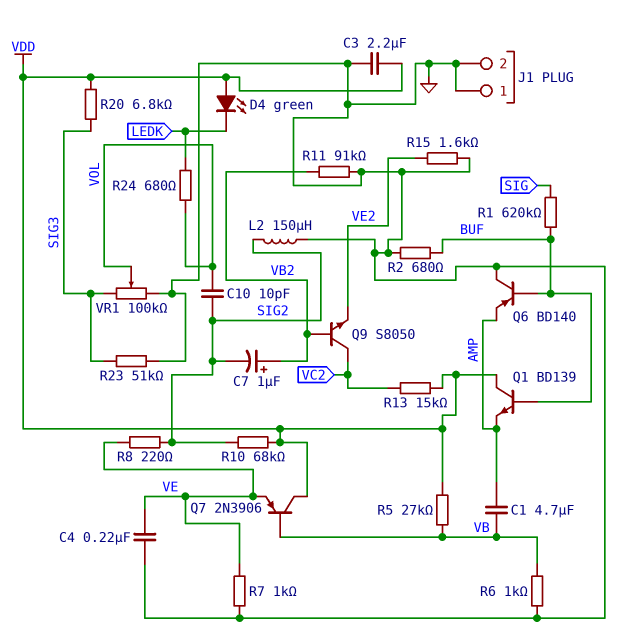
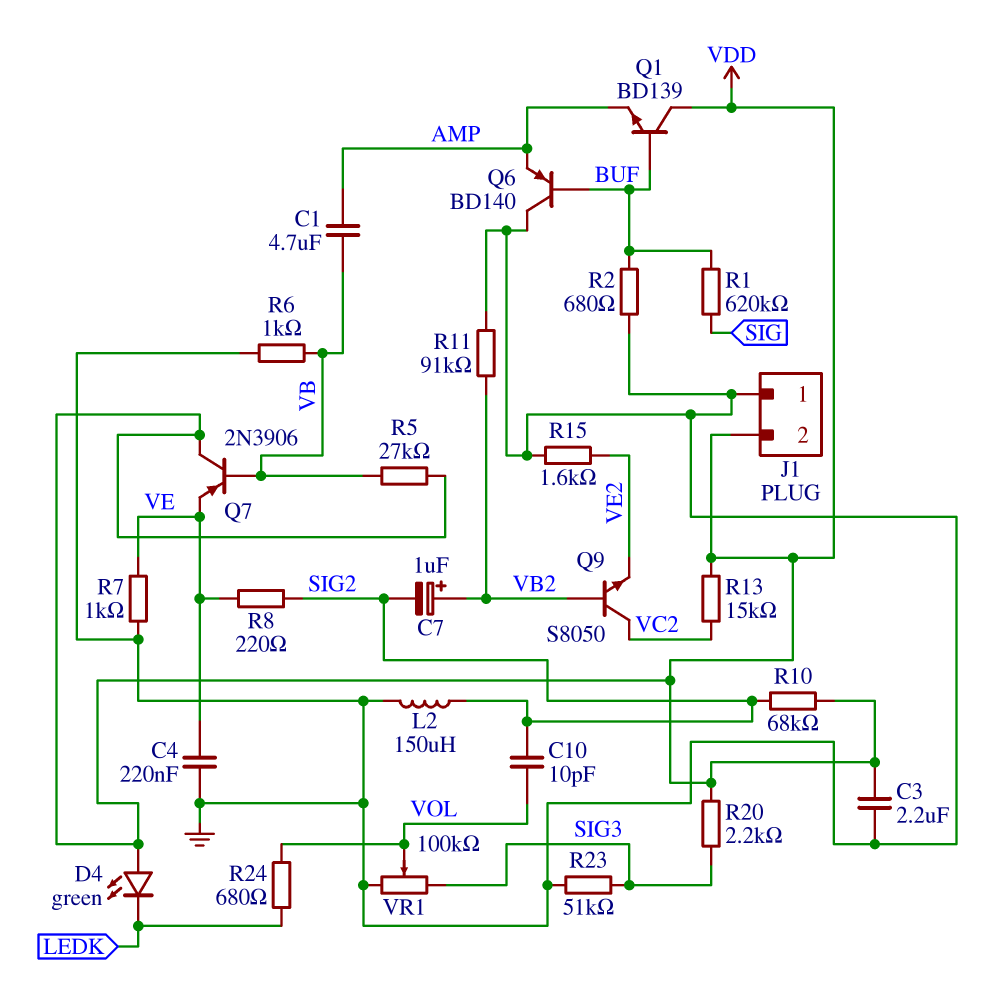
J1 pin 2: GND -> VDD
R20: 6.8k (SIG3, VDD) -> 2.2k (SIG3, VDD)

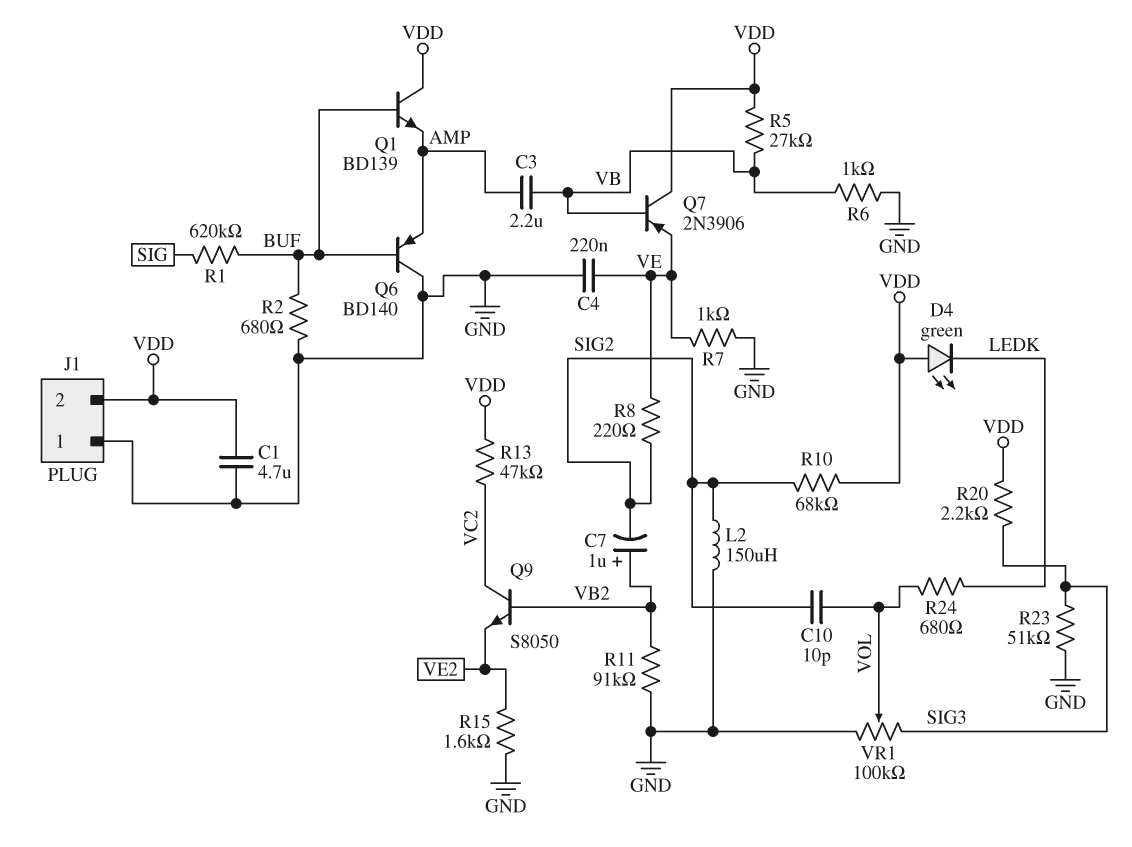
C1: 4.7uF (AMP, VB) -> 4.7uF (GND, VDD)
C3: 2.2uF (GND, VDD) -> 2.2uF (AMP, VB)
R13: 15k (VC2, VDD) -> 47k (VC2, VDD)

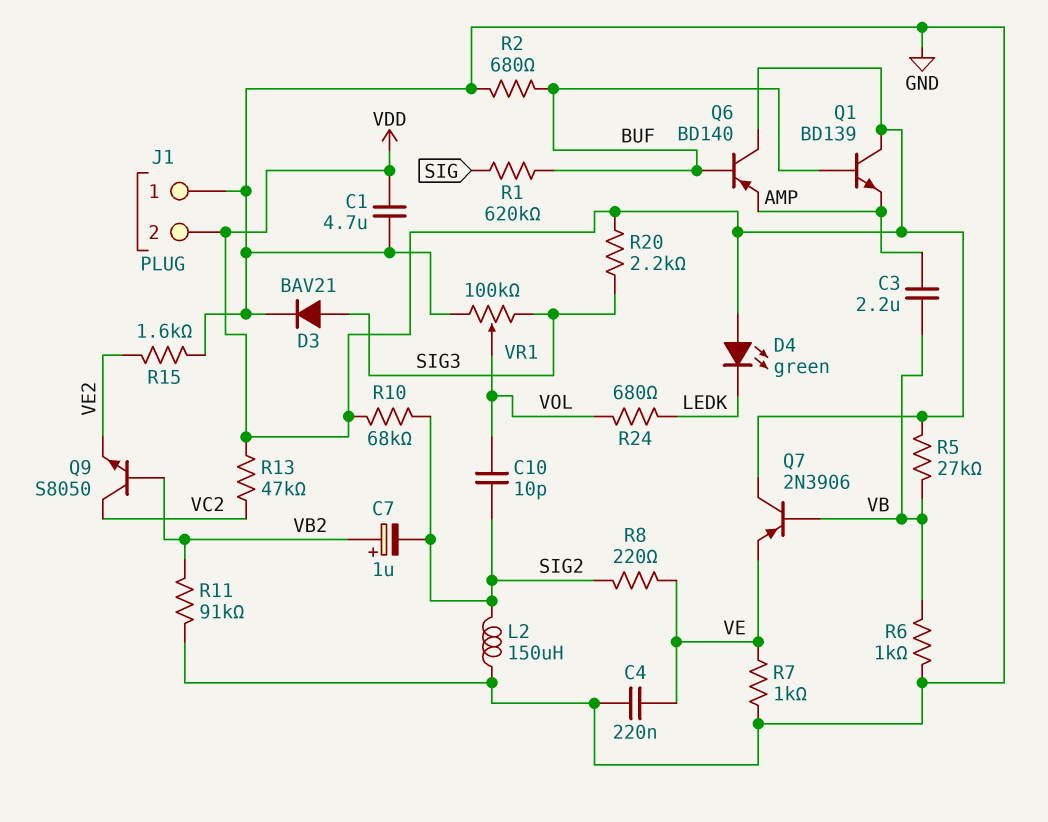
D3: none -> diode BAV21 (A SIG3, K GND)
Q6: PNP BD140 (B BUF, C GND, E AMP) -> PNP BD140 (B BUF, C VDD, E AMP)
R23: 51k (GND, SIG3) -> none

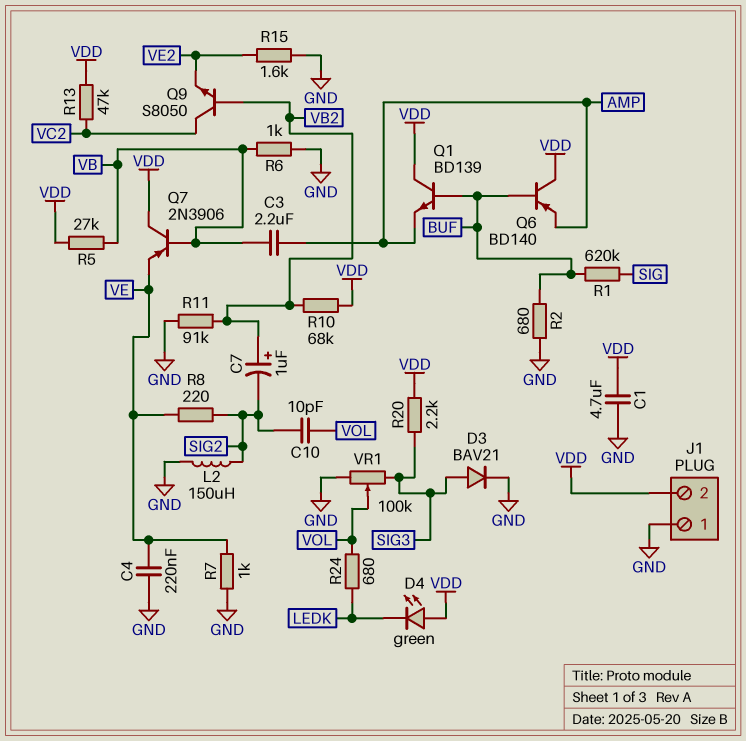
R10: 68k (SIG2, VDD) -> 68k (VB2, VDD)

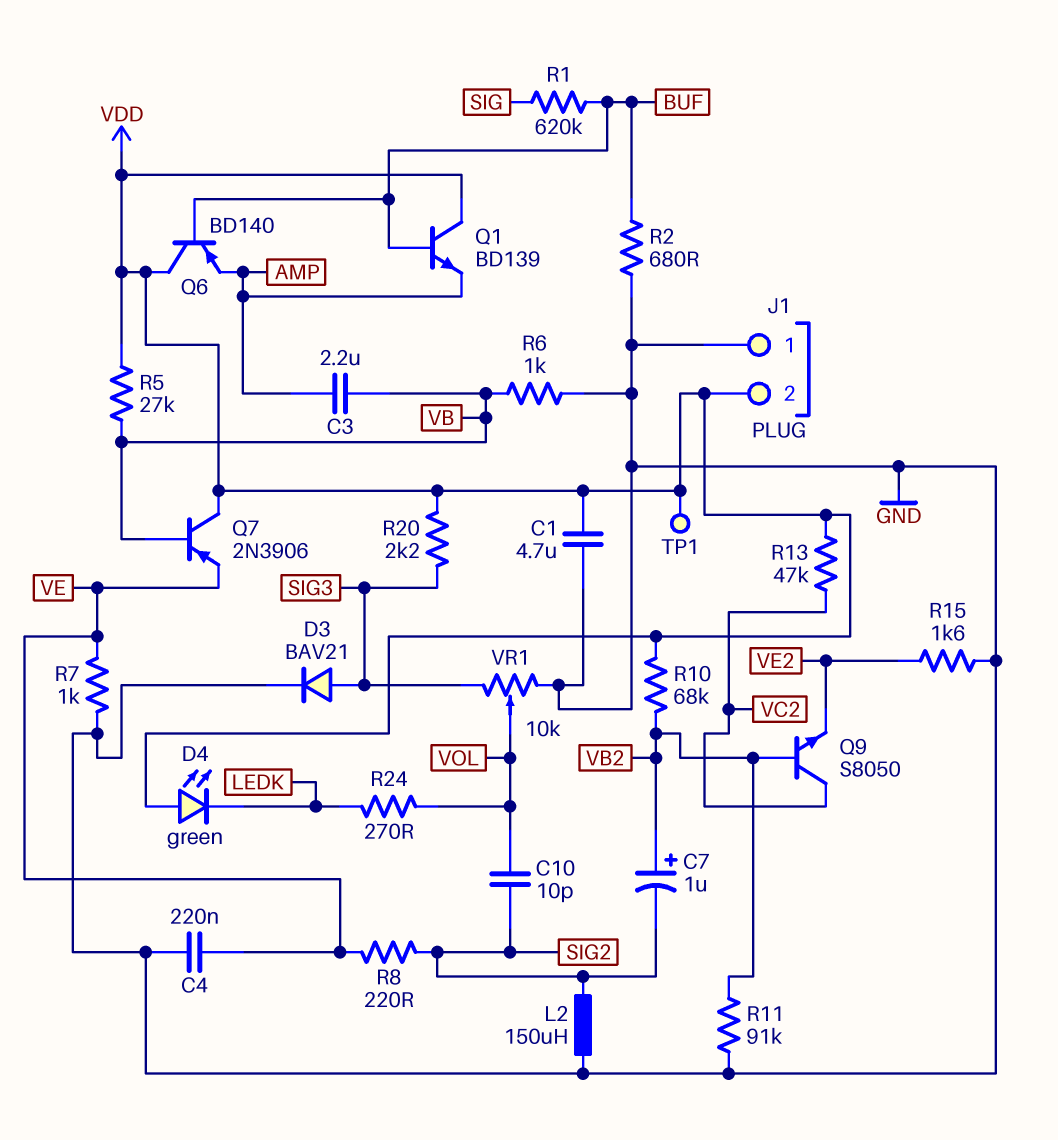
R24: 680 (LEDK, VOL) -> 270 (LEDK, VOL)
TP1: none -> test point (VDD)
VR1: 100k (GND, SIG3, wiper VOL) -> 10k (GND, SIG3, wiper VOL)

